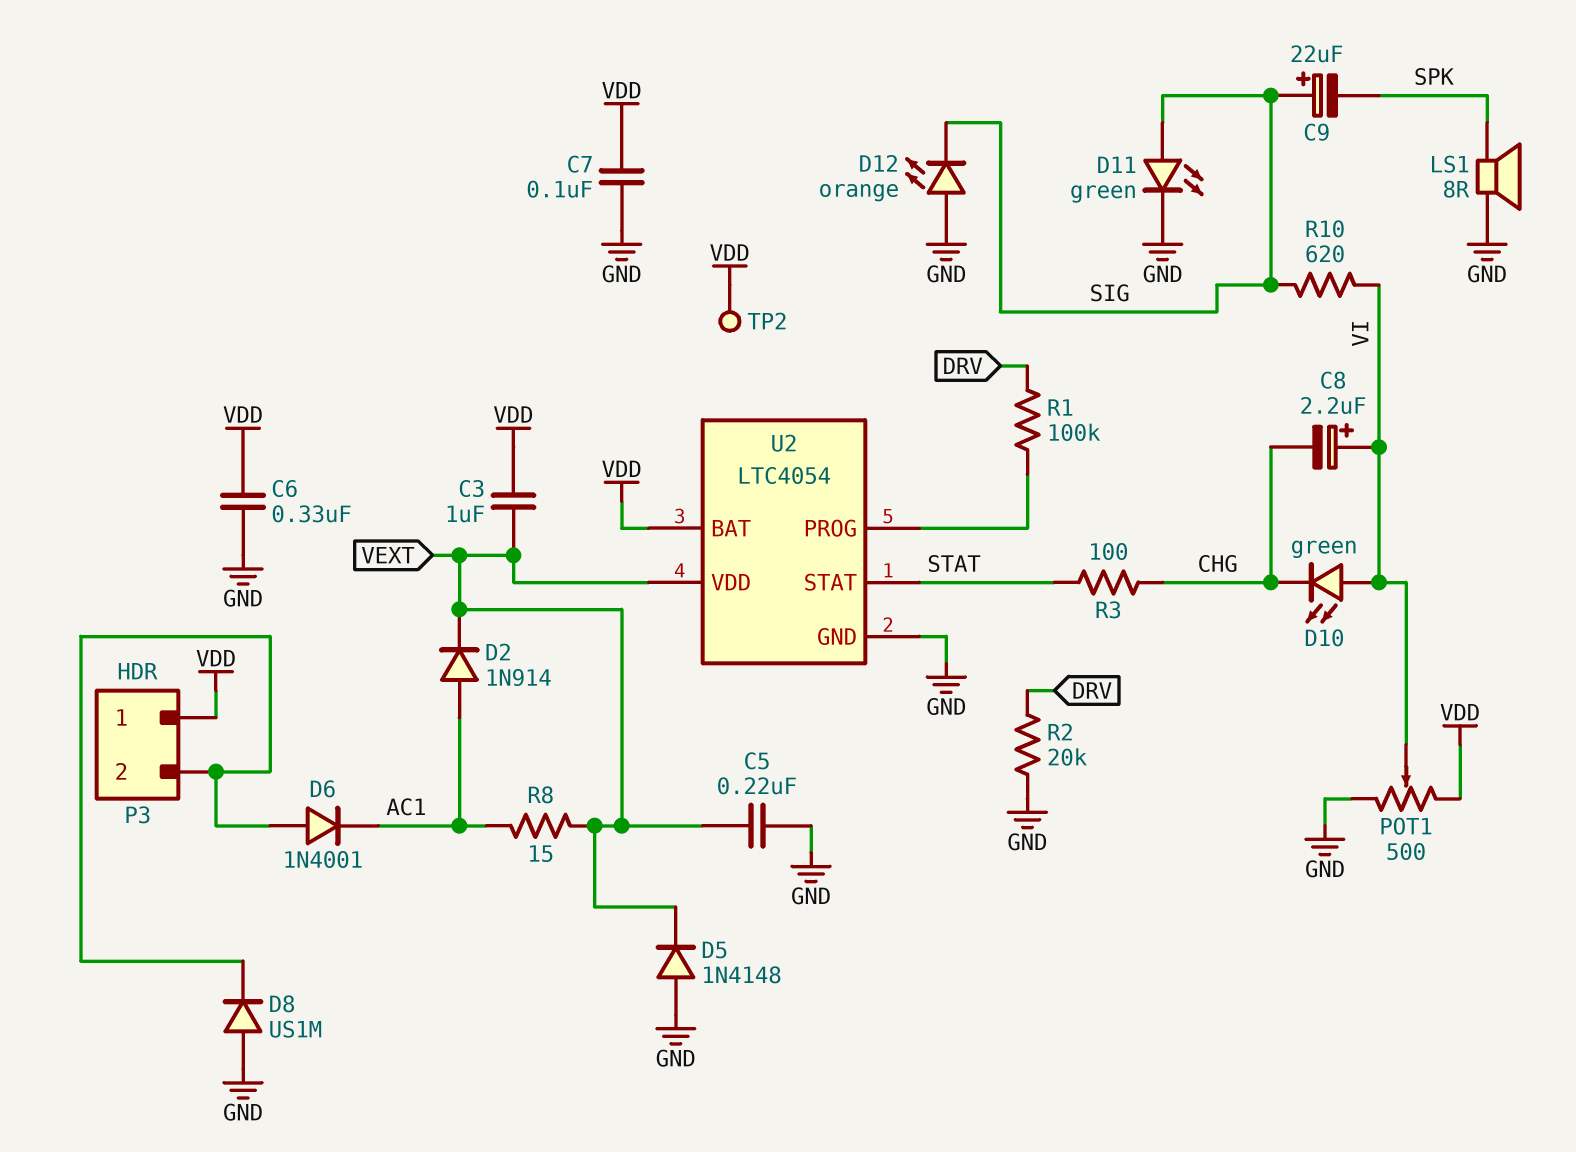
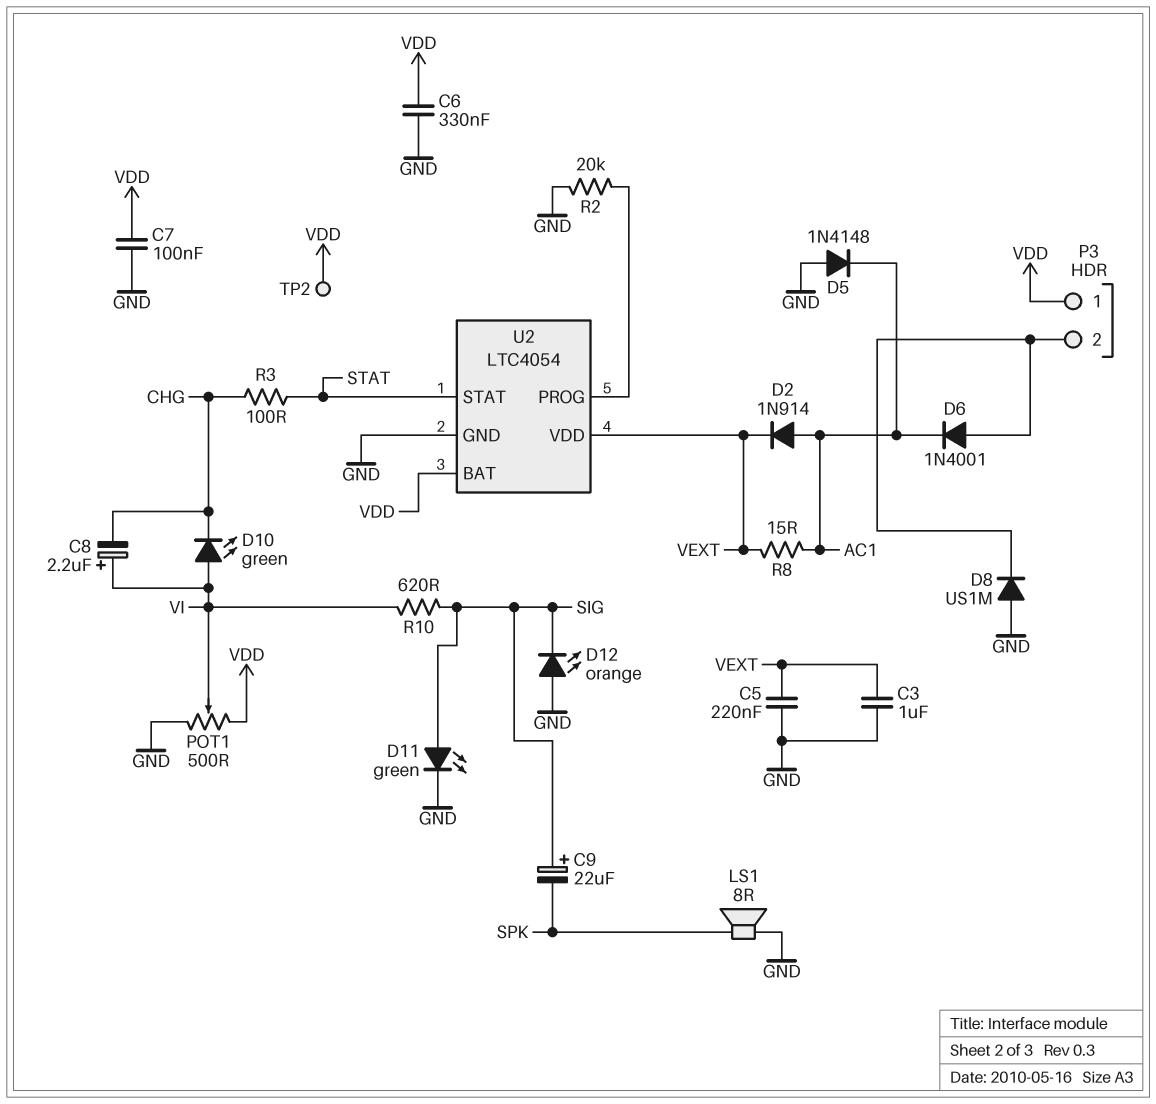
C3: 1uF (VDD, VEXT) -> 1uF (GND, VEXT)
D5: diode 1N4148 (A GND, K VEXT) -> diode 1N4148 (A GND, K AC1)
R1: 100k (DRV, U2/PROG) -> none
R2: 20k (DRV, GND) -> 20k (GND, U2/PROG)

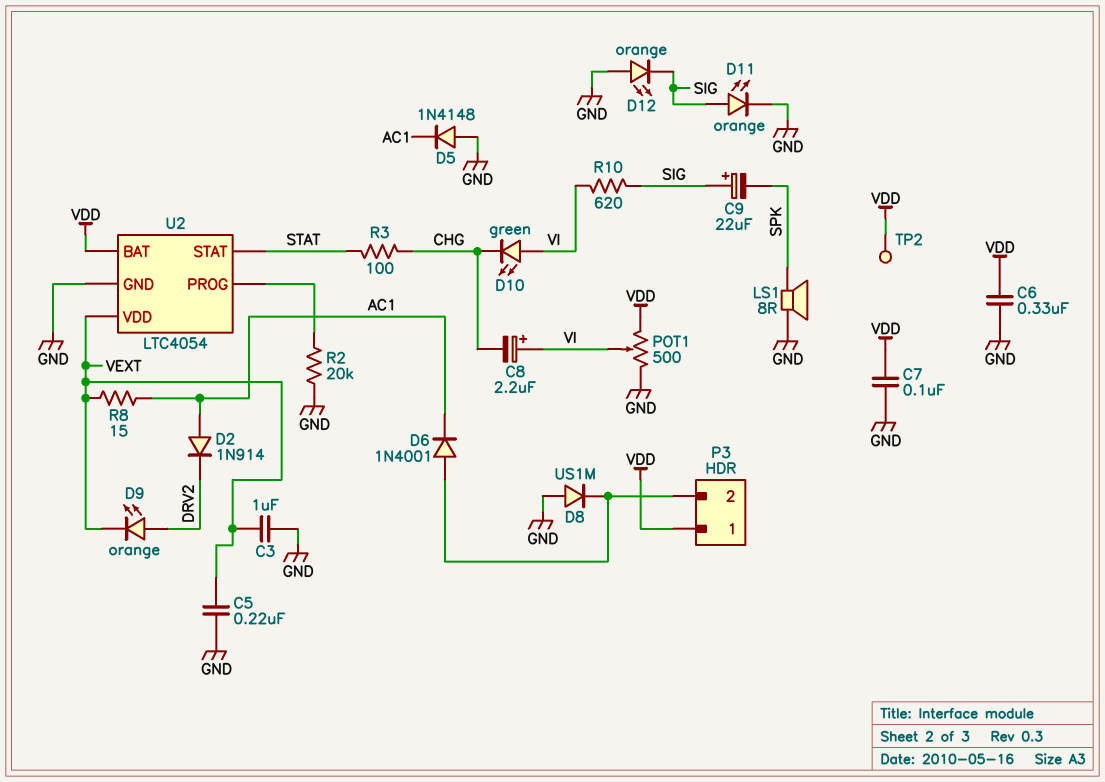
D2: diode 1N914 (A AC1, K VEXT) -> diode 1N914 (A AC1, K DRV2)
D9: none -> LED orange (A DRV2, K VEXT)
D11: LED green (A SIG, K GND) -> LED orange (A SIG, K GND)

